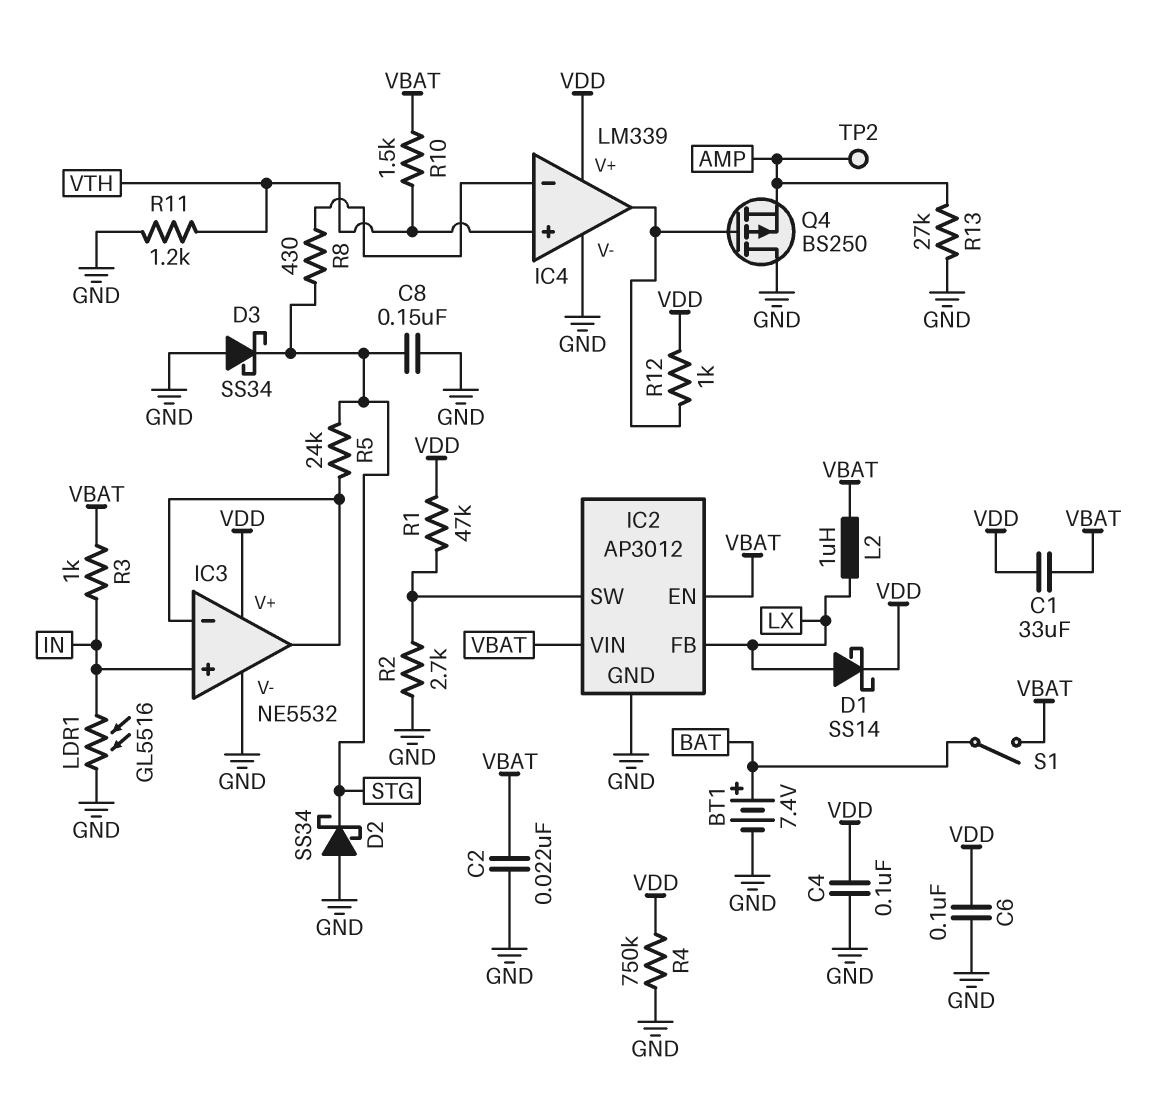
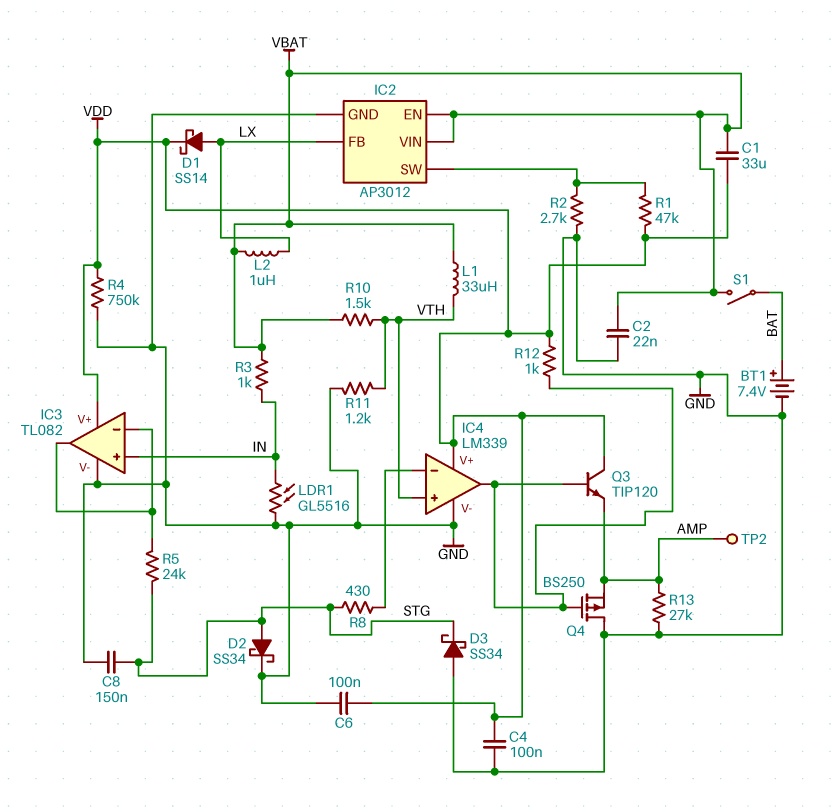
D2: schottky SS34 (A GND, K STG) -> schottky SS34 (A STG, K GND)
IC3: NE5532 -> TL082
L1: none -> 33uH (VBAT, VTH)
Q3: none -> NPN TIP120 (B IC4/out, C VDD, E AMP)

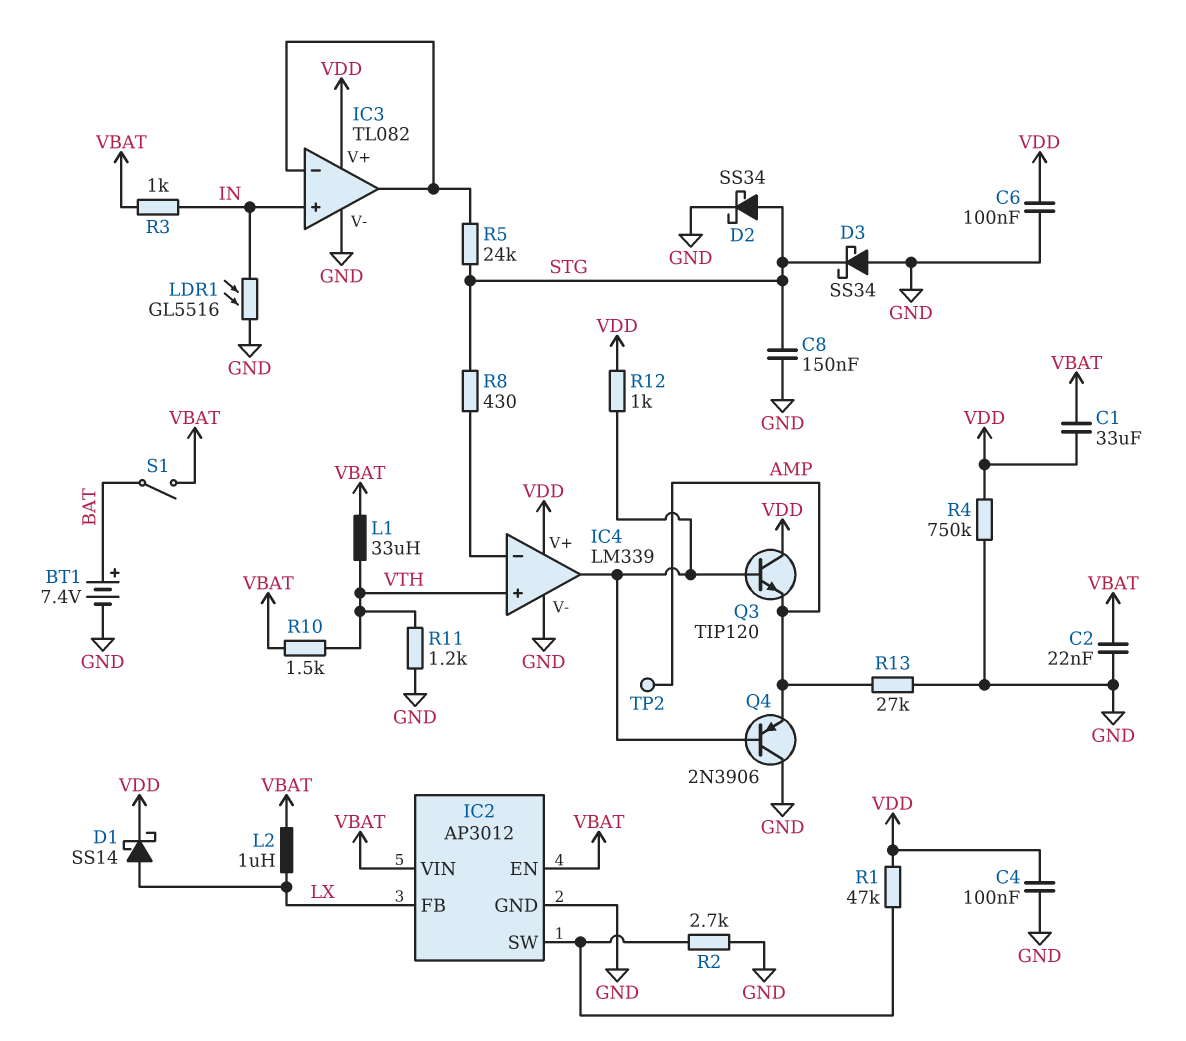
Q4: PMOS BS250 (G IC4/out, D GND, S AMP) -> PNP 2N3906 (B IC4/out, C GND, E AMP)

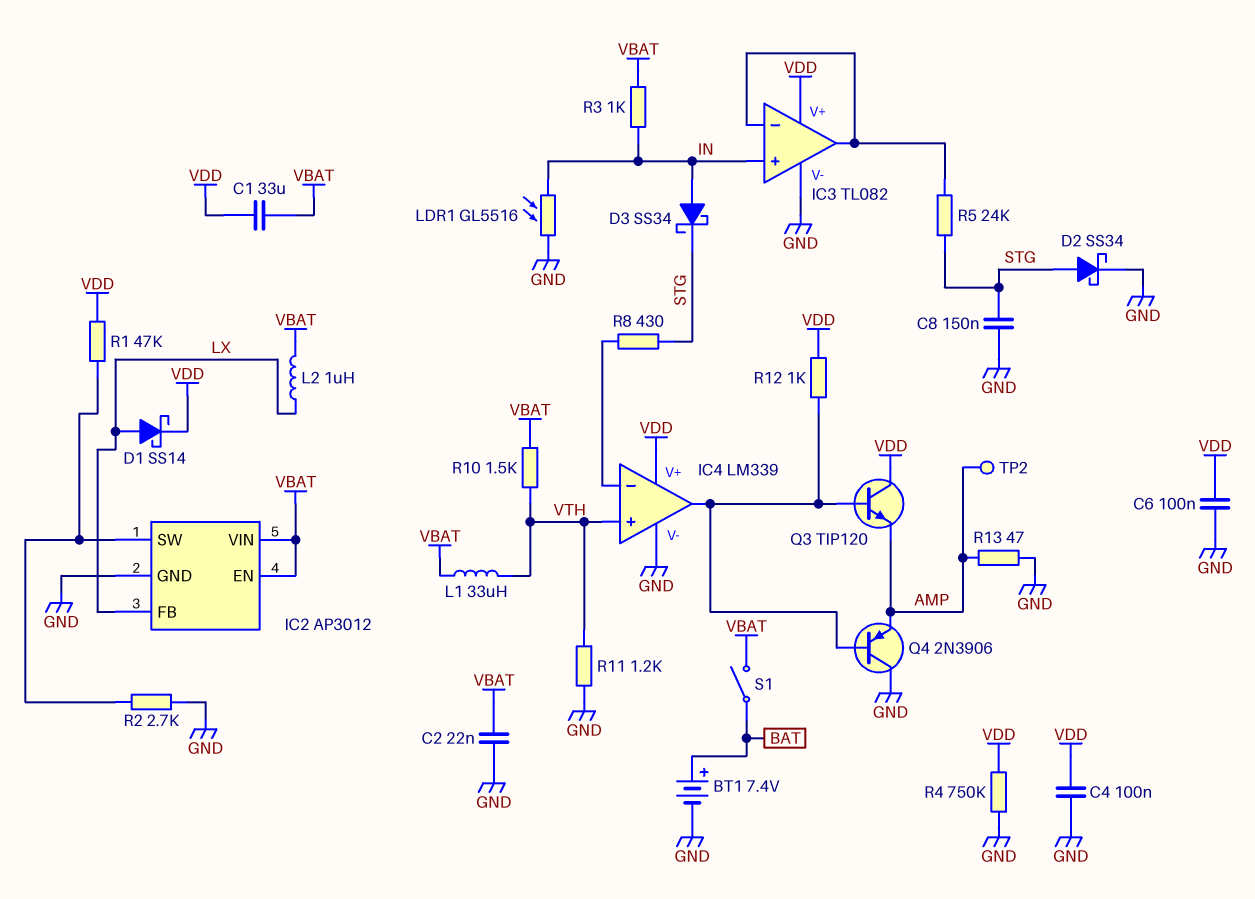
D3: schottky SS34 (A GND, K STG) -> schottky SS34 (A IN, K STG)
R13: 27k (AMP, GND) -> 47 (AMP, GND)

